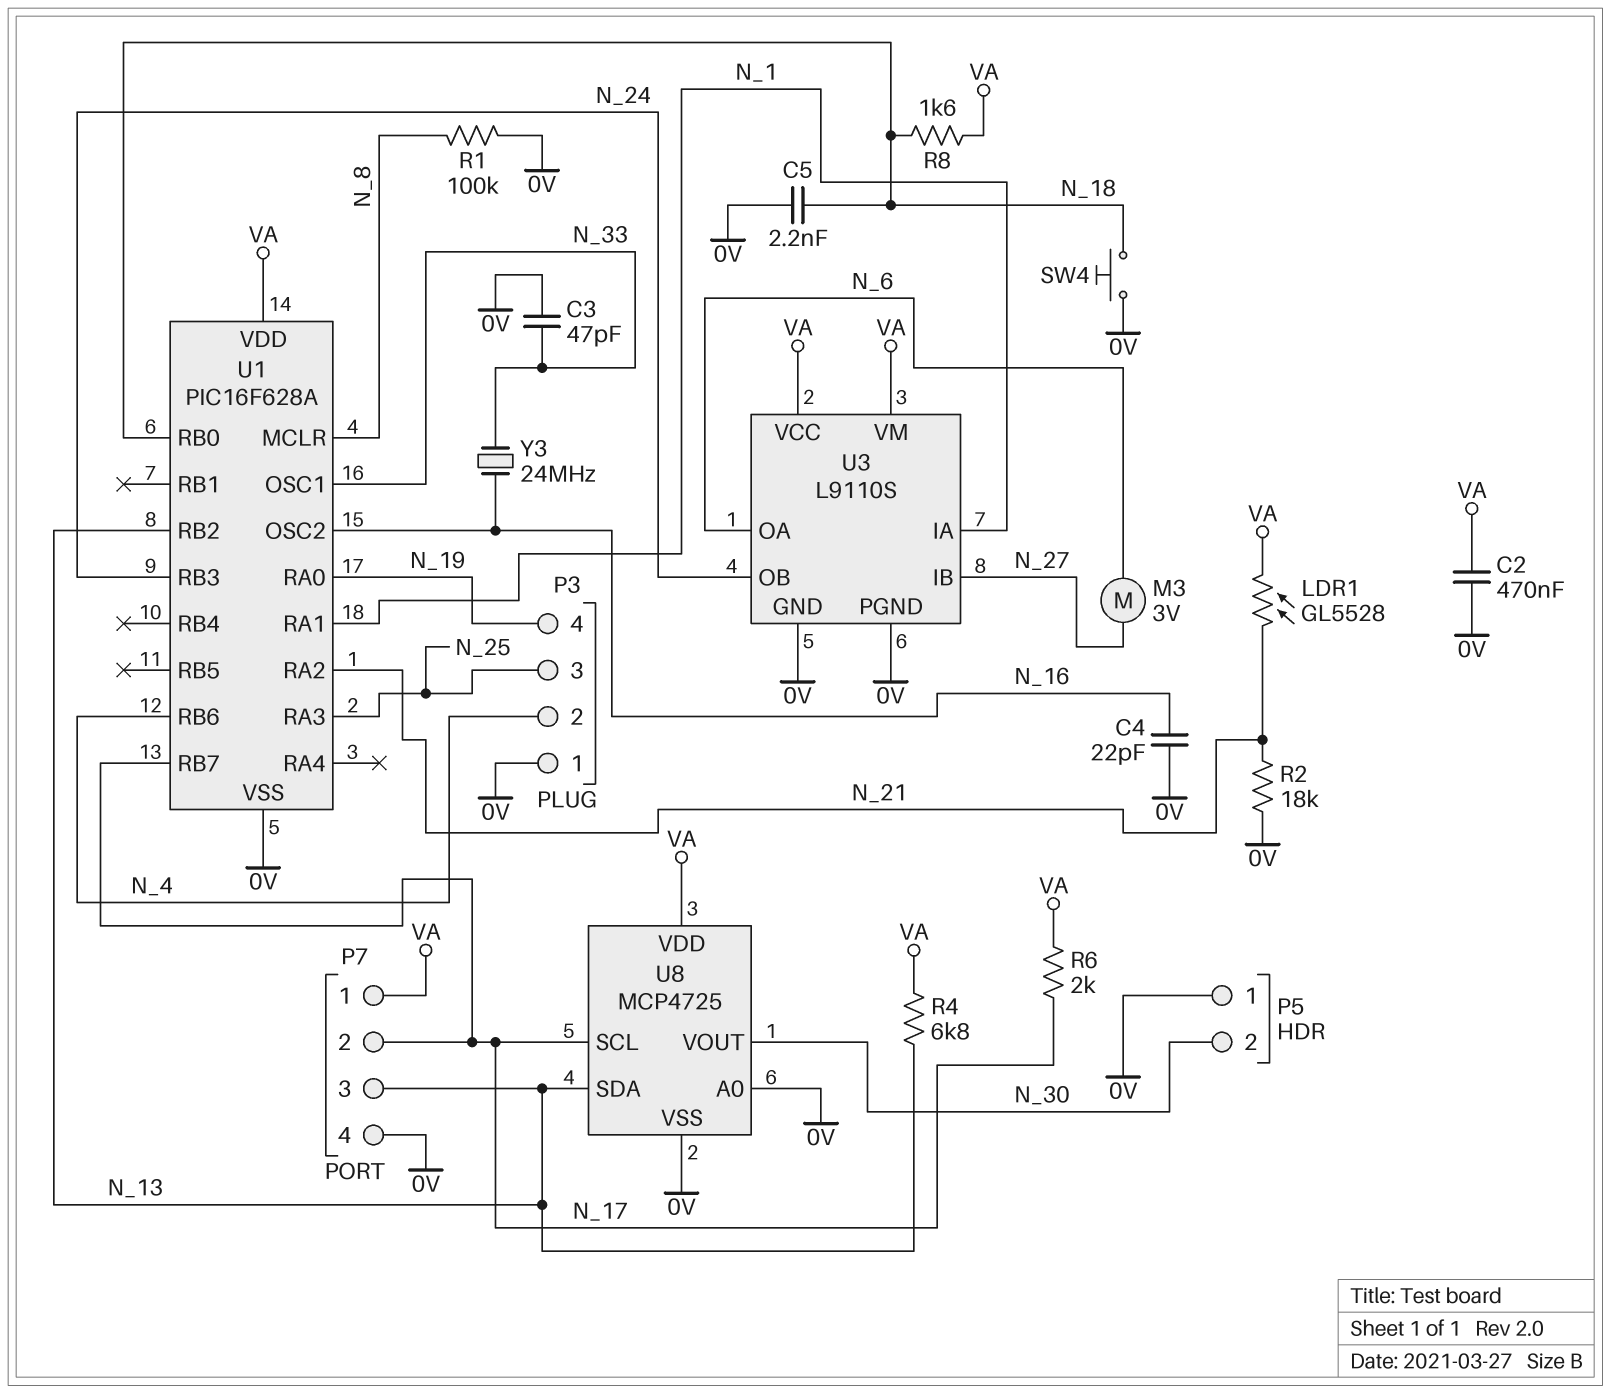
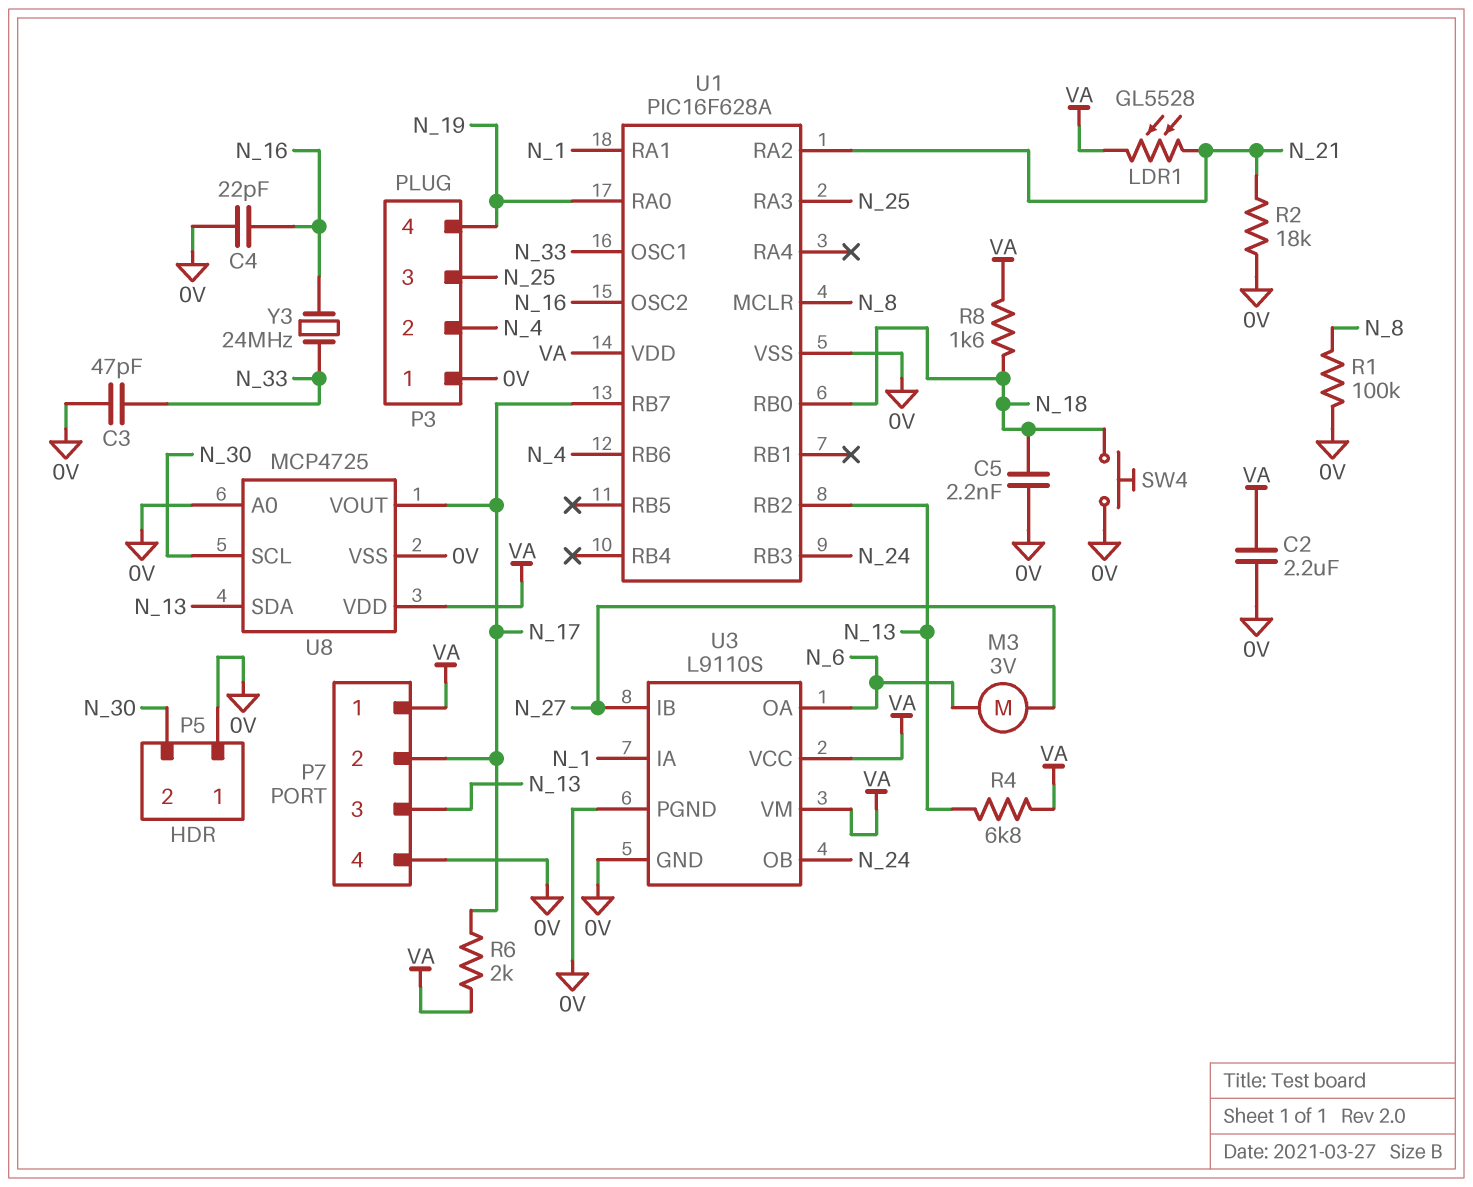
C2: 470nF (0V, VA) -> 2.2uF (0V, VA)
U8 pin SCL: N_17 -> N_30
U8 pin VOUT: N_30 -> N_17

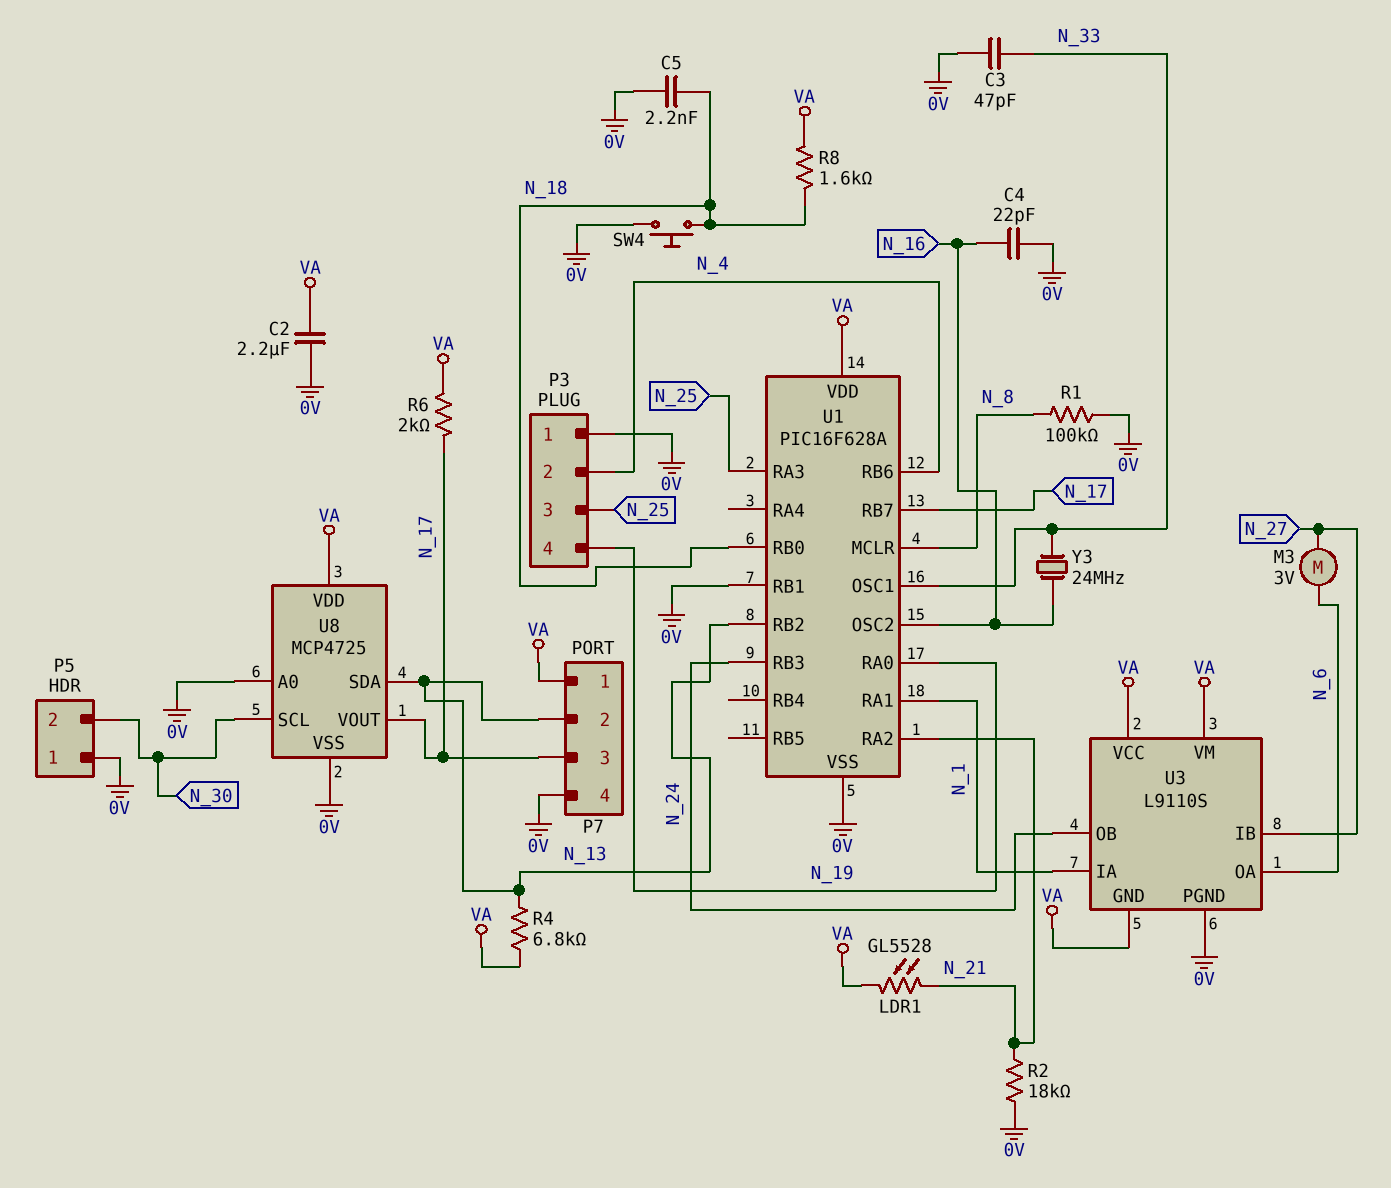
P7 pin 2: N_17 -> N_13
P7 pin 3: N_13 -> N_17
U1 pin RB1: none -> 0V
U3 pin GND: 0V -> VA

